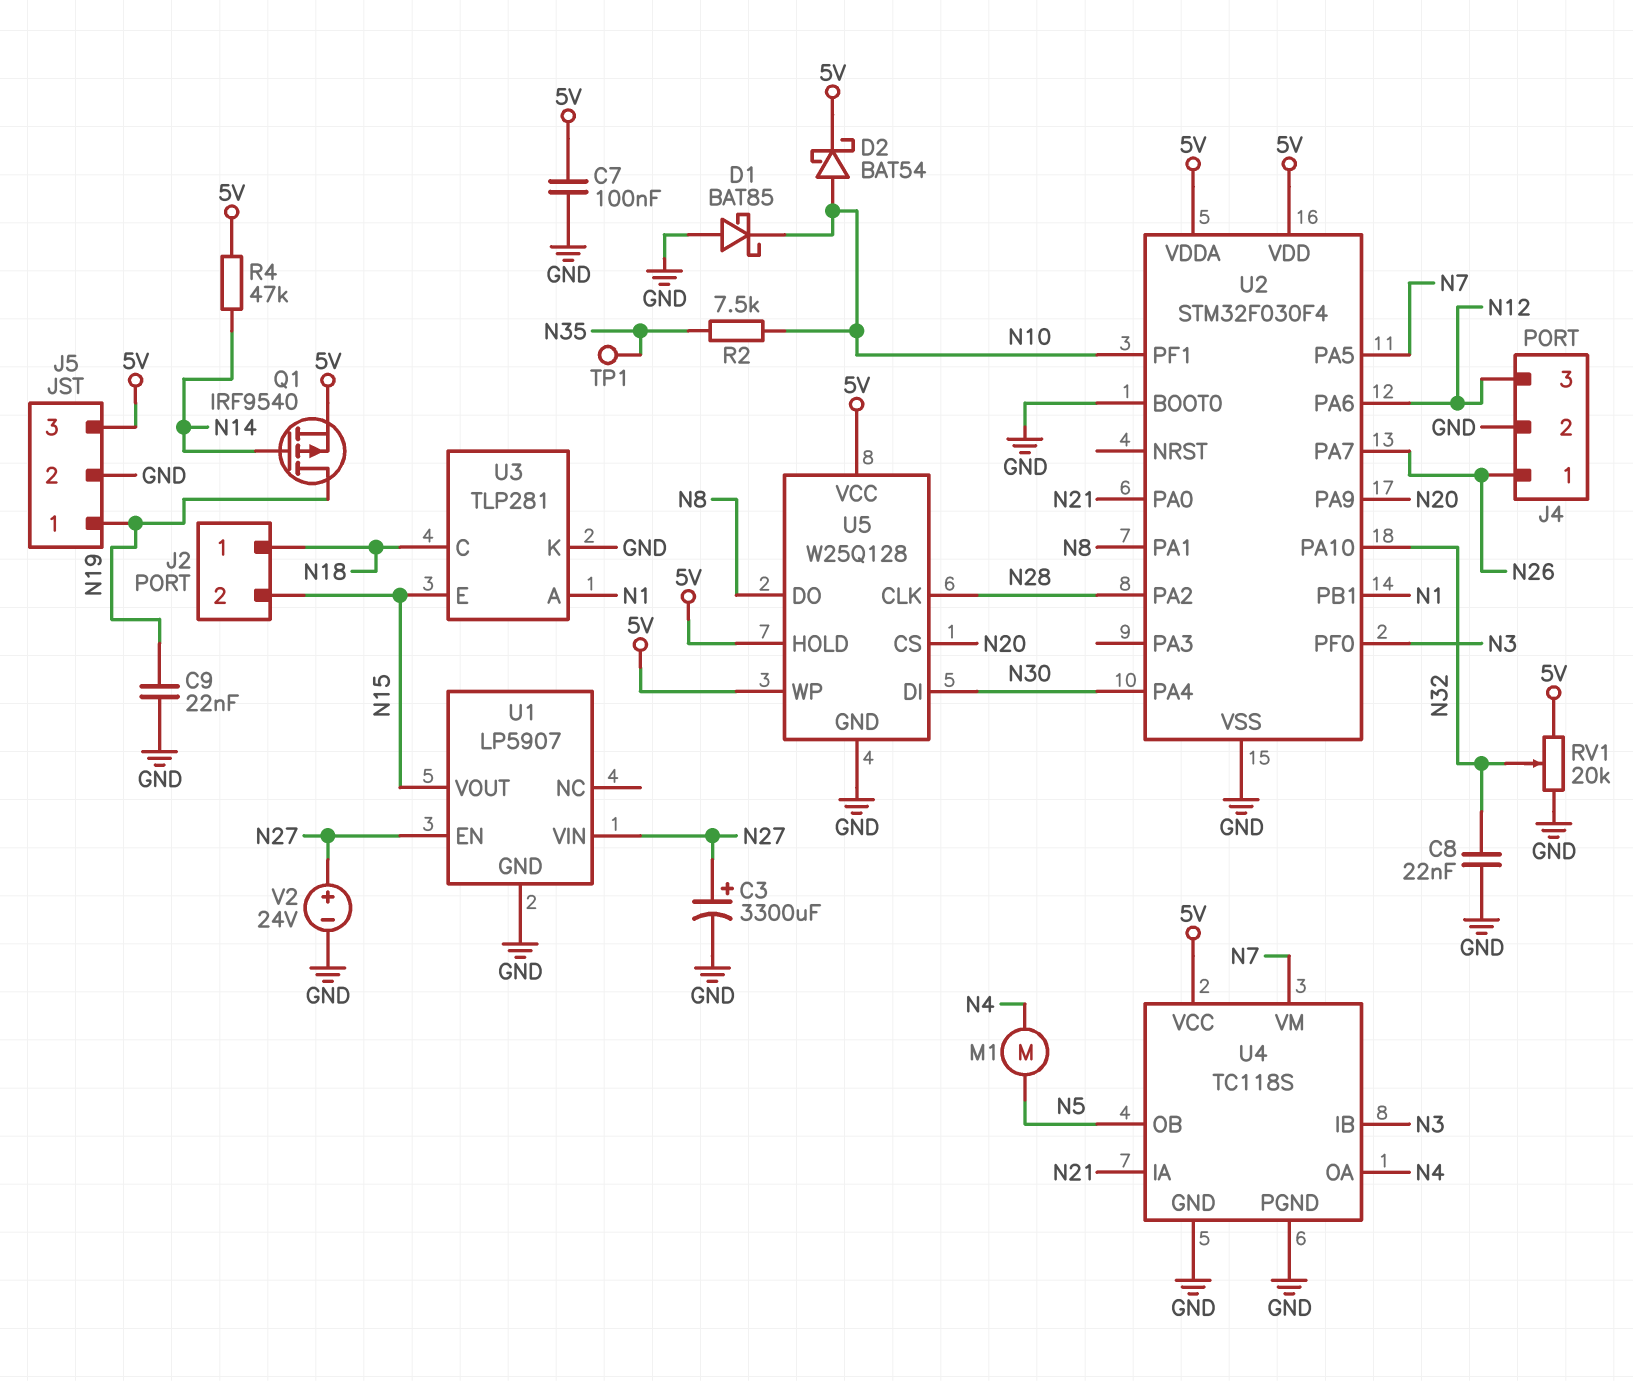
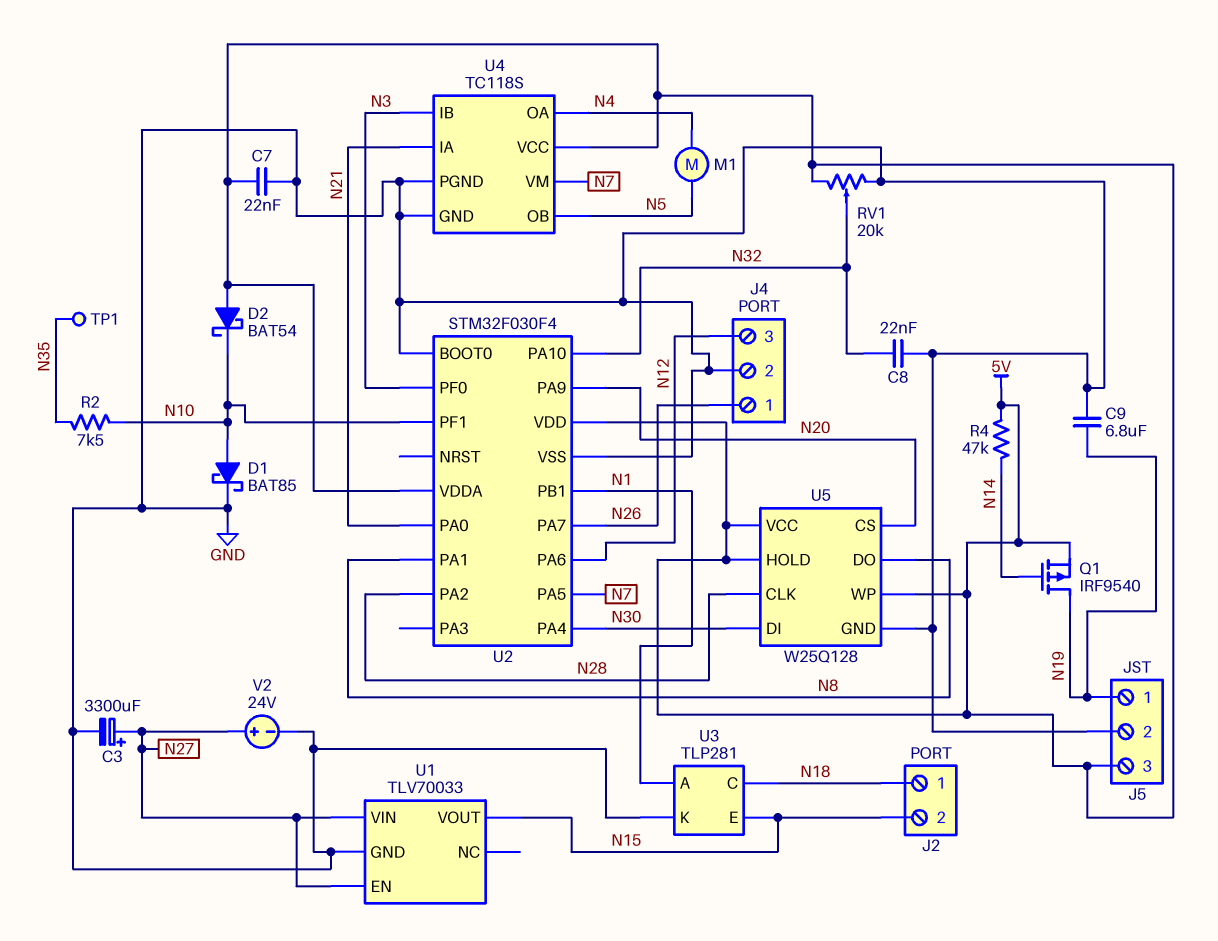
C7: 100nF (5V, GND) -> 22nF (5V, GND)
C9: 22nF (GND, N19) -> 6.8uF (GND, N19)
D1: schottky BAT85 (A GND, K N10) -> schottky BAT85 (A N10, K GND)
D2: schottky BAT54 (A N10, K 5V) -> schottky BAT54 (A 5V, K N10)
U1: LP5907 -> TLV70033

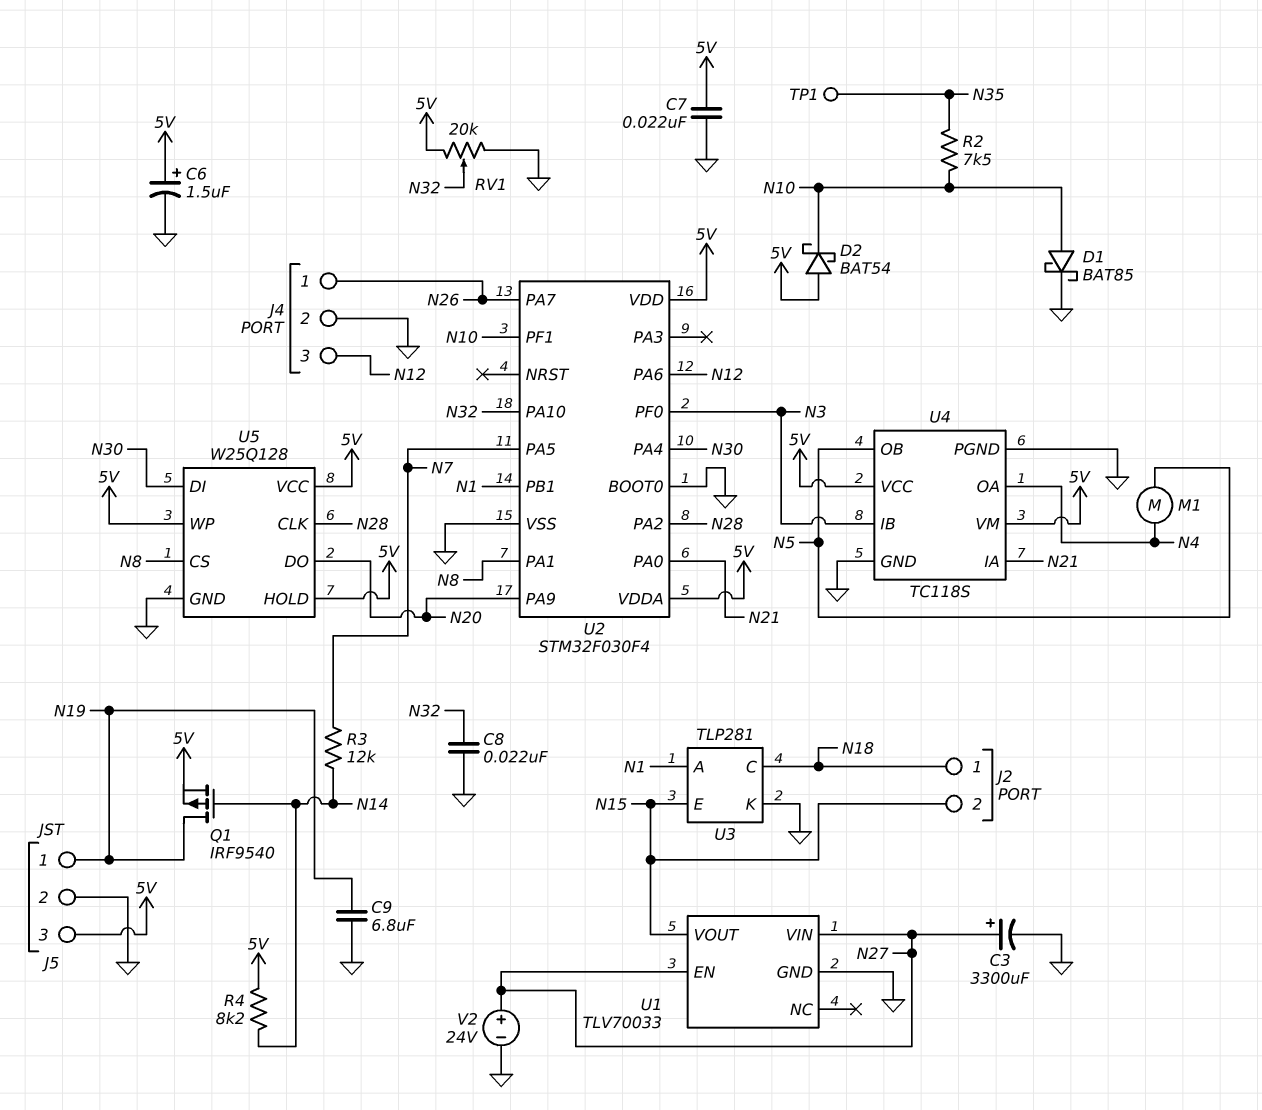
C6: none -> 1.5uF (plus 5V, minus GND)
R3: none -> 12k (N7, N14)
R4: 47k (5V, N14) -> 8.2k (5V, N14)
U4 pin VM: N7 -> 5V
U5 pin CS: N20 -> N8
U5 pin DO: N8 -> N20

